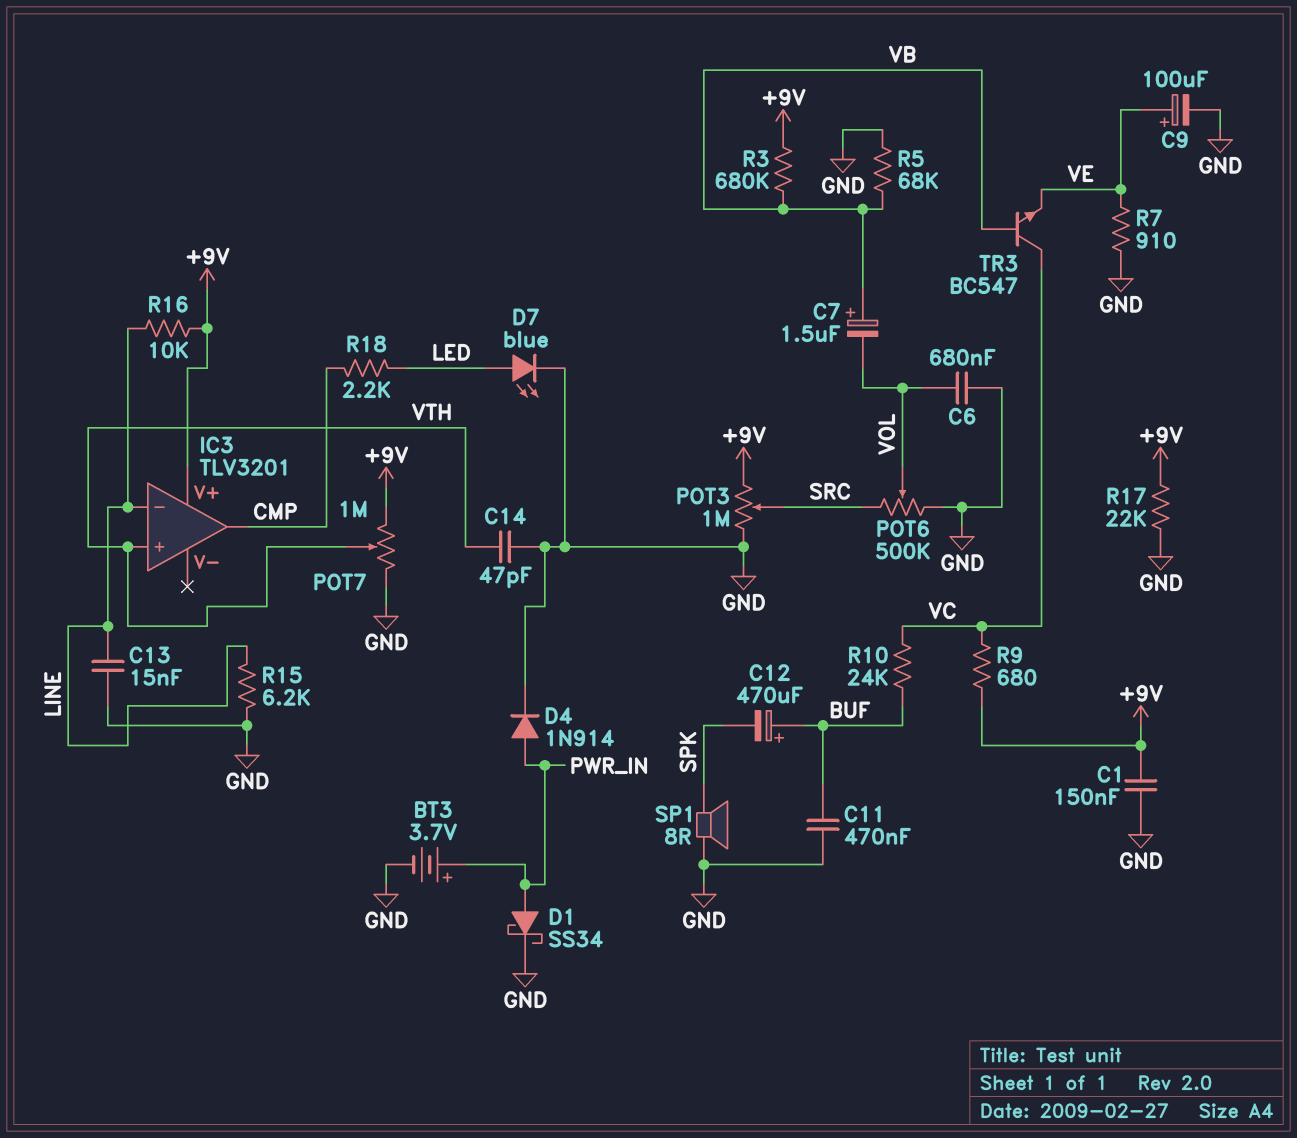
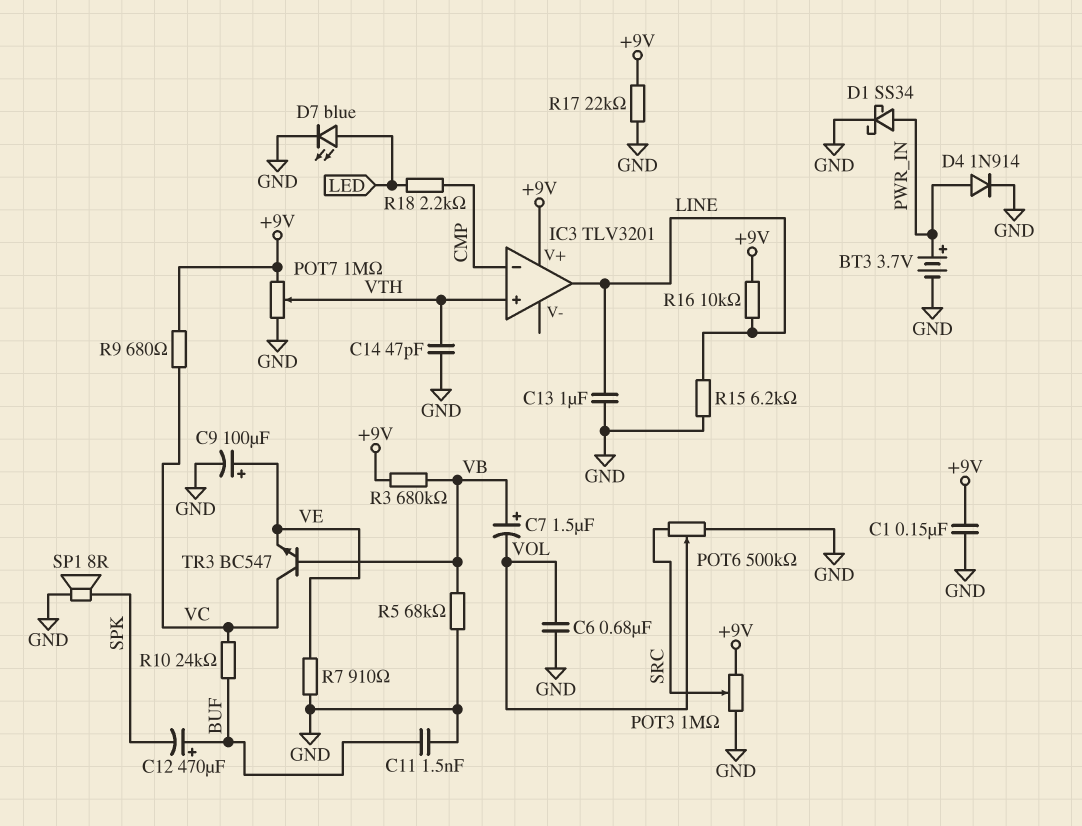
C11: 470nF (BUF, GND) -> 1.5nF (BUF, GND)
C13: 15nF (GND, LINE) -> 1uF (GND, LINE)
IC3 pin in-: LINE -> CMP
IC3 pin out: CMP -> LINE

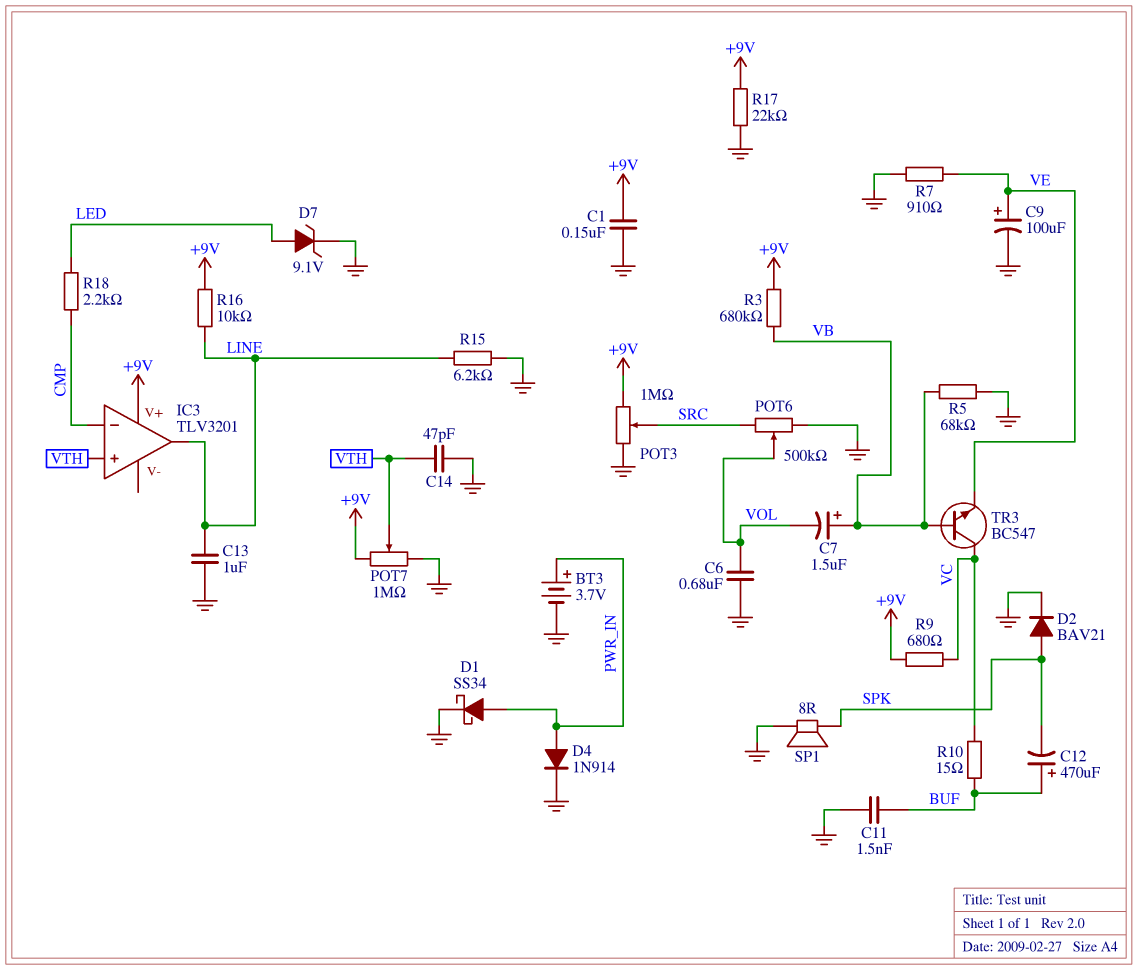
D2: none -> diode BAV21 (A SPK, K GND)
D7: LED blue (A LED, K GND) -> zener 9.1V (A LED, K GND)
R10: 24k (BUF, VC) -> 15 (BUF, VC)

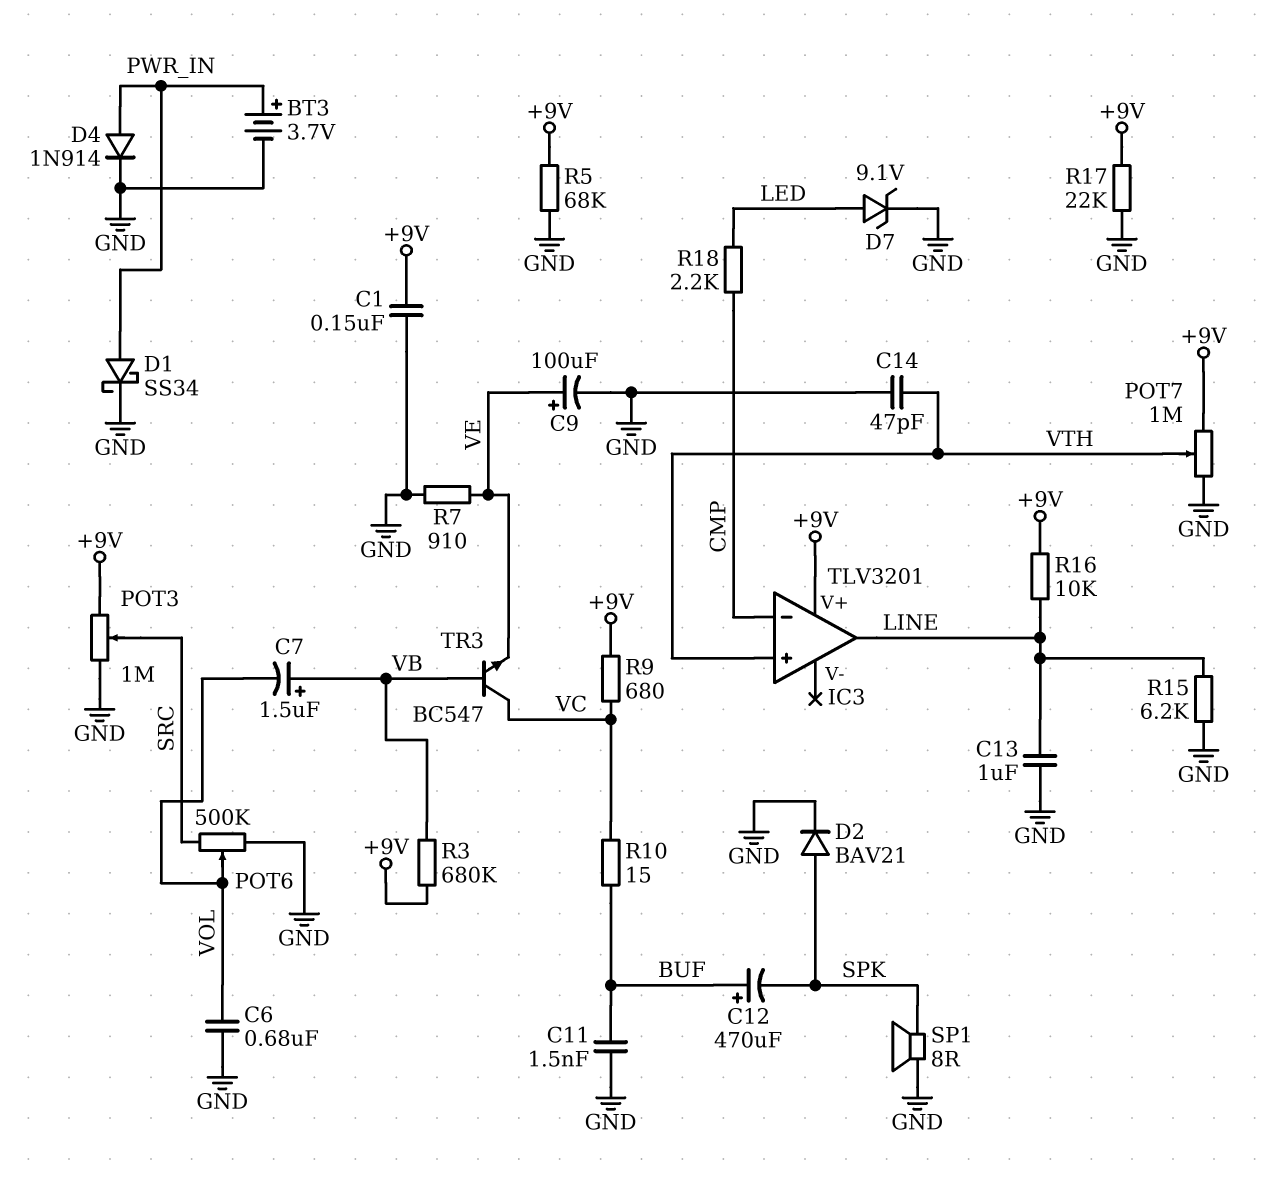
R5: 68k (GND, VB) -> 68k (+9V, GND)

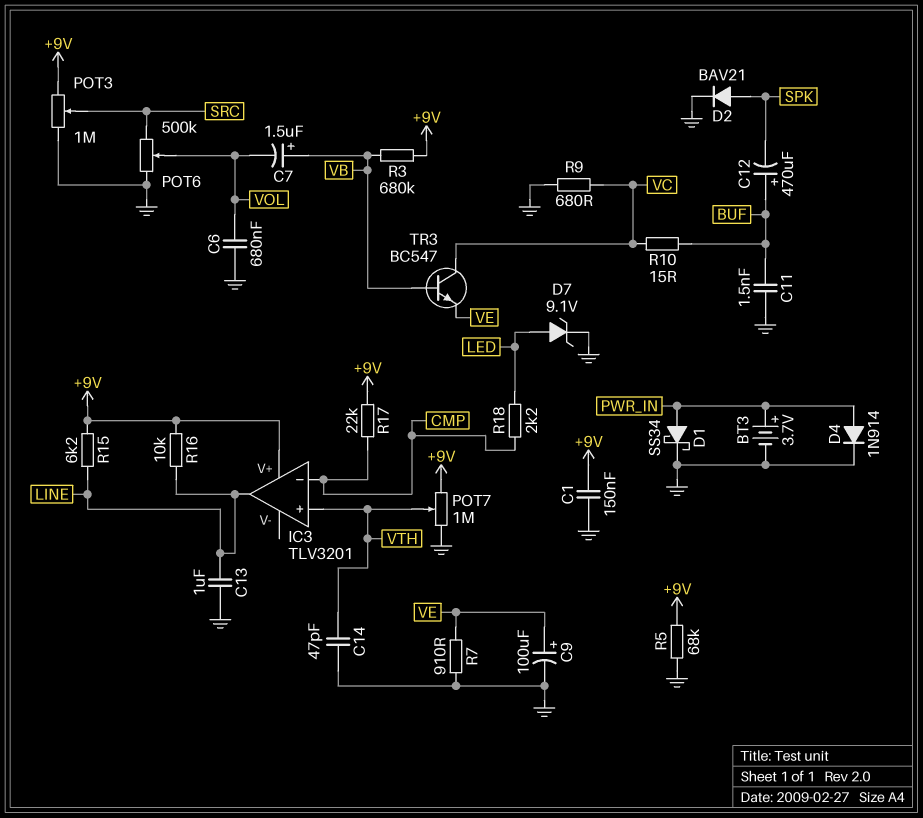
R9: 680 (+9V, VC) -> 680 (GND, VC)
R15: 6.2k (GND, LINE) -> 6.2k (+9V, LINE)
R17: 22k (+9V, GND) -> 22k (+9V, CMP)
SP1: speaker 8R (GND, SPK) -> none

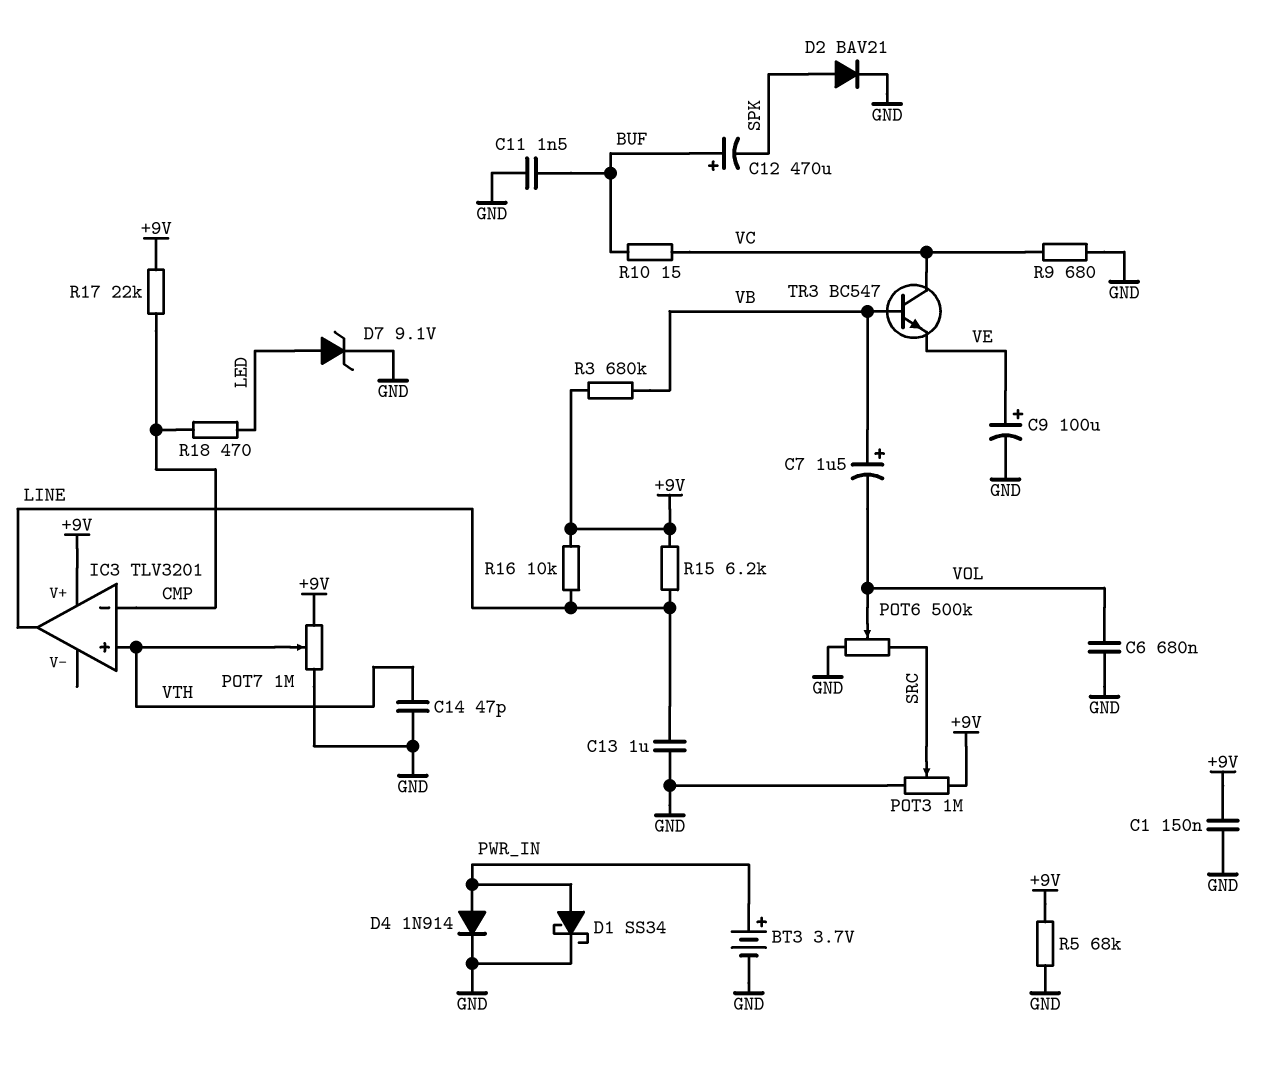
R7: 910 (GND, VE) -> none
R18: 2.2k (CMP, LED) -> 470 (CMP, LED)

